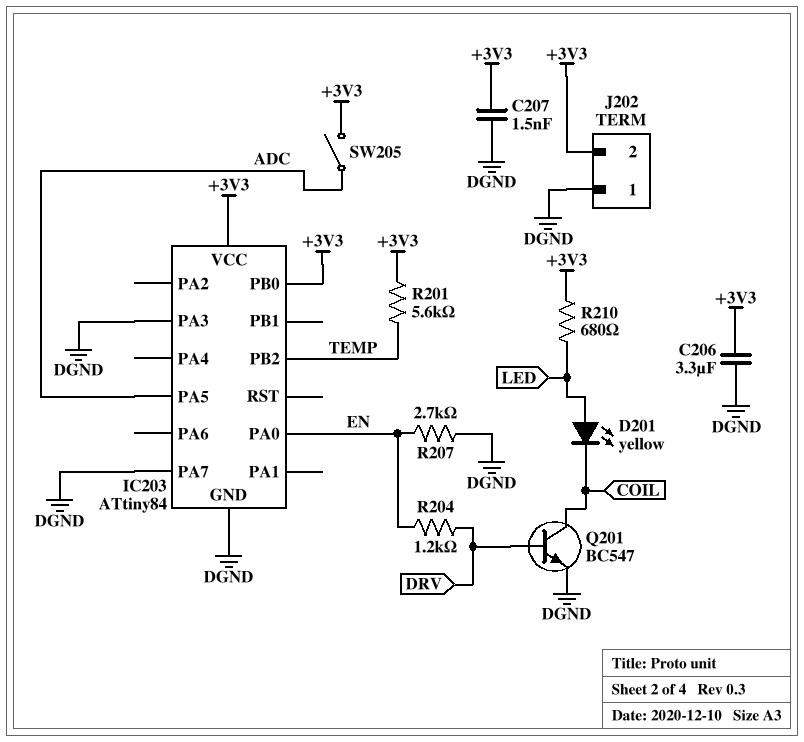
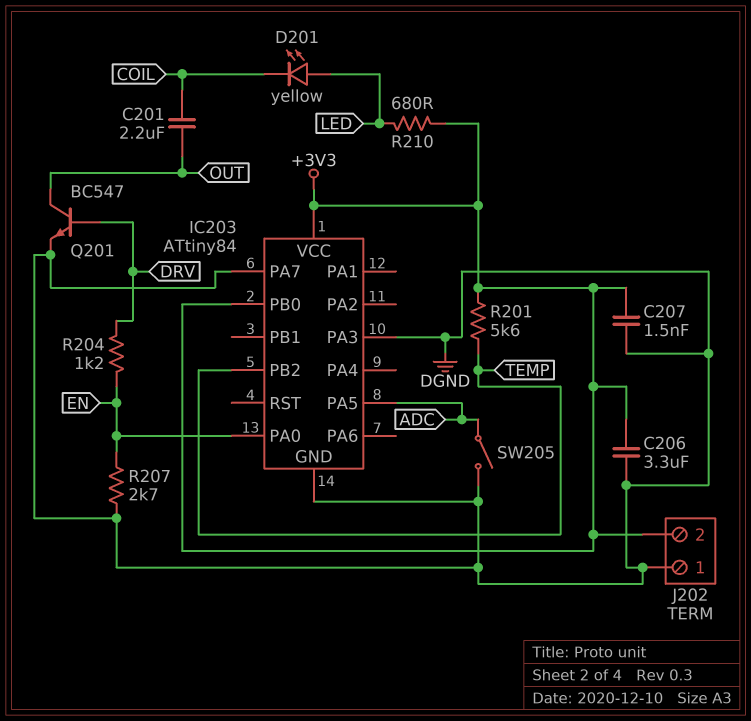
C201: none -> 2.2uF (COIL, OUT)
Q201: NPN BC547 (B DRV, C COIL, E DGND) -> NPN BC547 (B DRV, C OUT, E DGND)
SW205: switch (+3V3, ADC) -> switch (ADC, DGND)

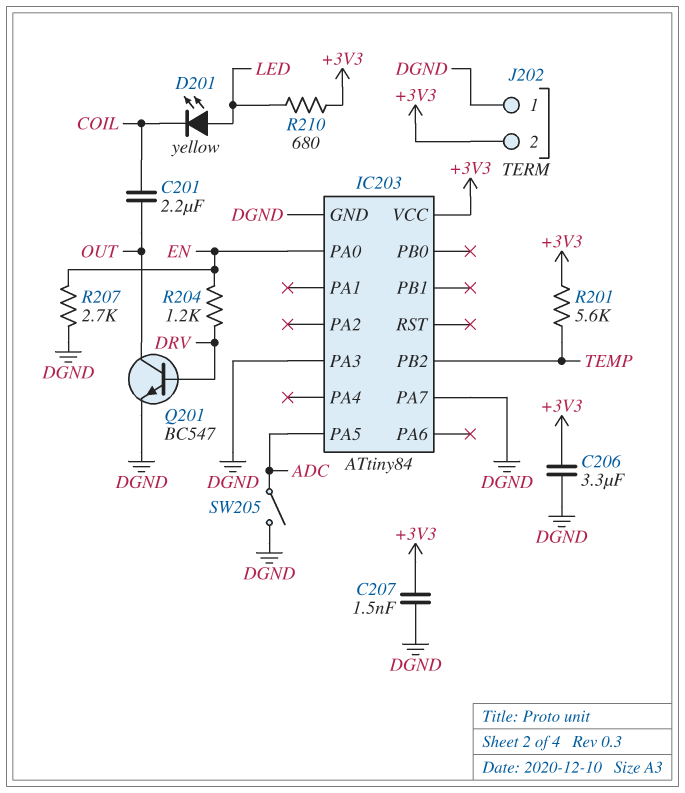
IC203 pin PB0: +3V3 -> none

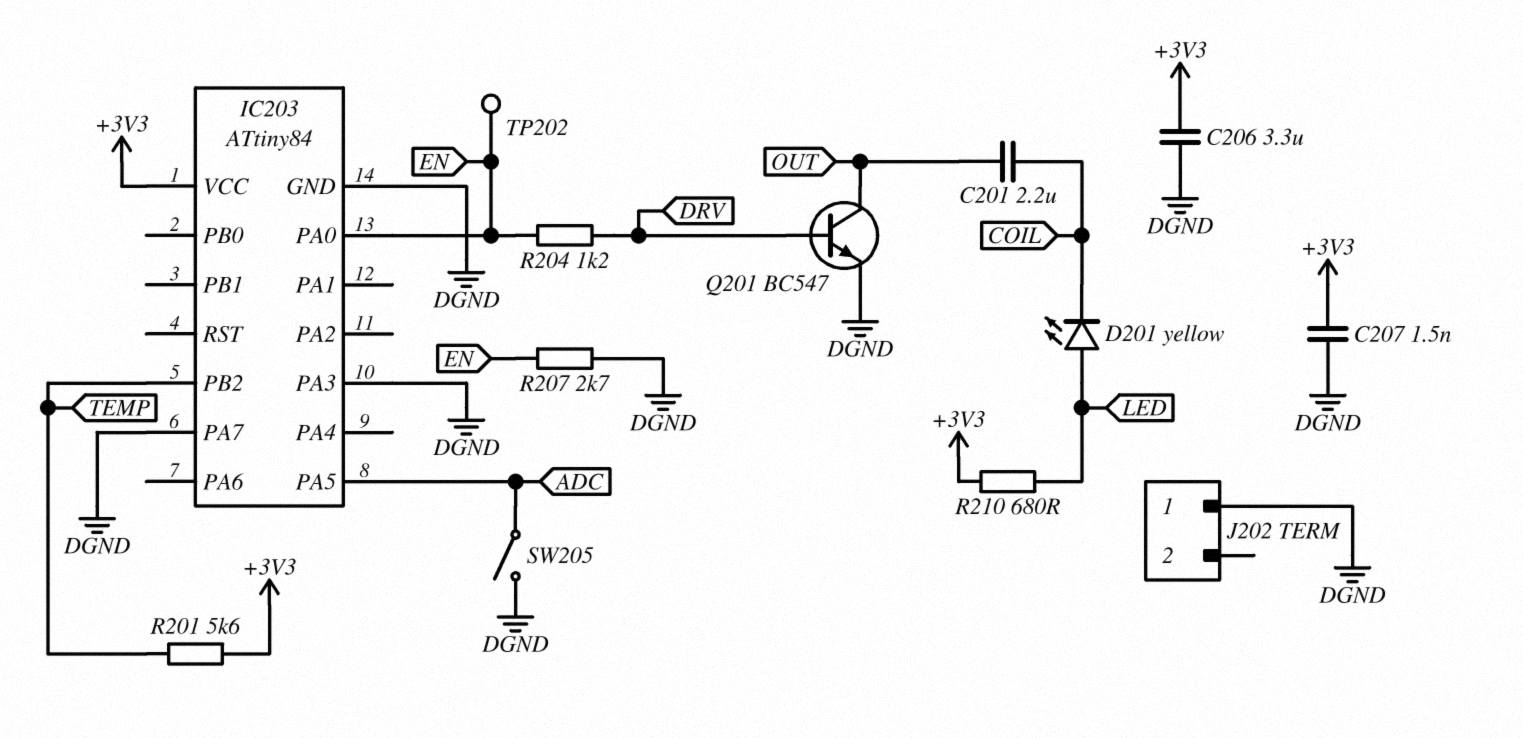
J202 pin 2: +3V3 -> none
TP202: none -> test point (EN)

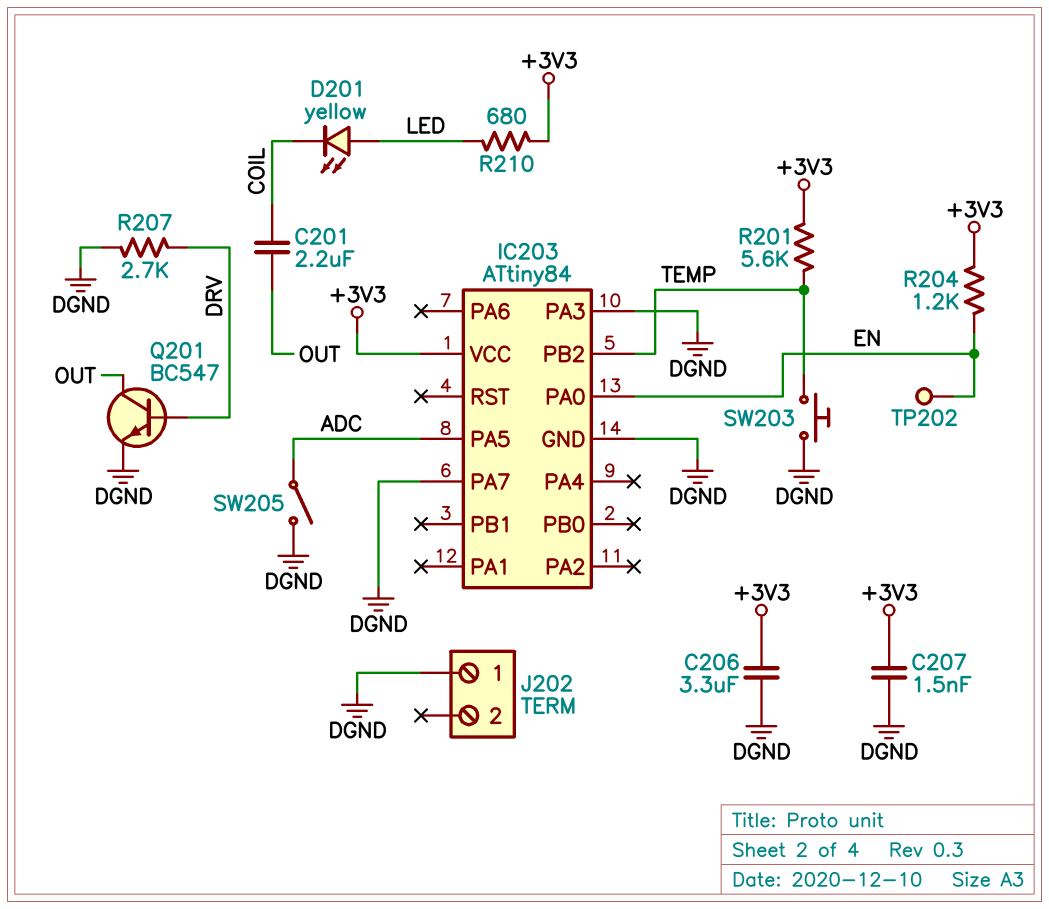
R204: 1.2k (DRV, EN) -> 1.2k (+3V3, EN)
R207: 2.7k (DGND, EN) -> 2.7k (DGND, DRV)
SW203: none -> button (DGND, TEMP)

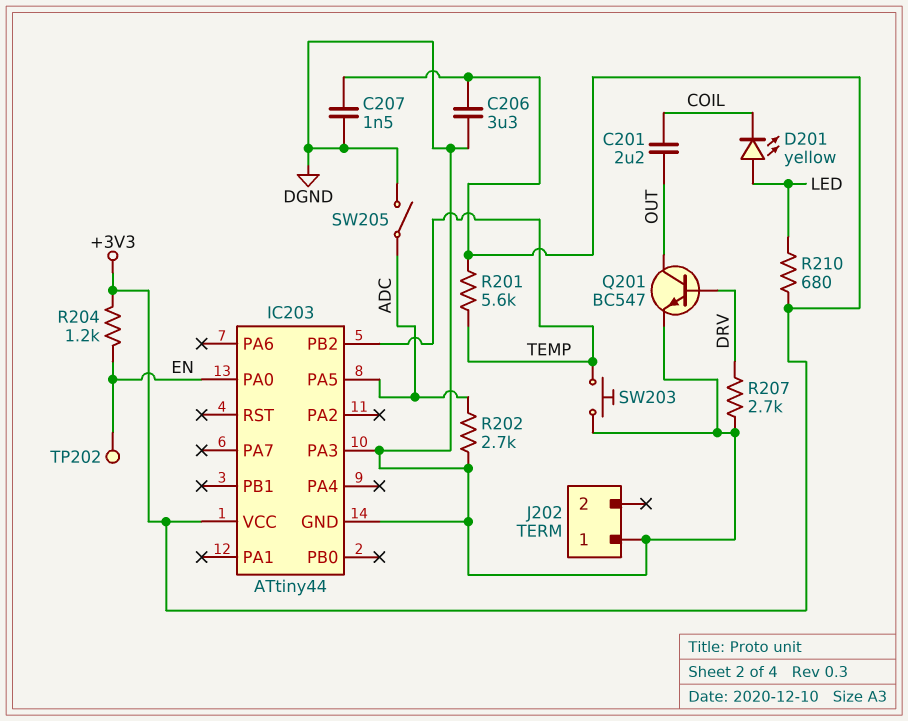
IC203: ATtiny84 -> ATtiny44
IC203 pin PA7: DGND -> none
R202: none -> 2.7k (ADC, DGND)

